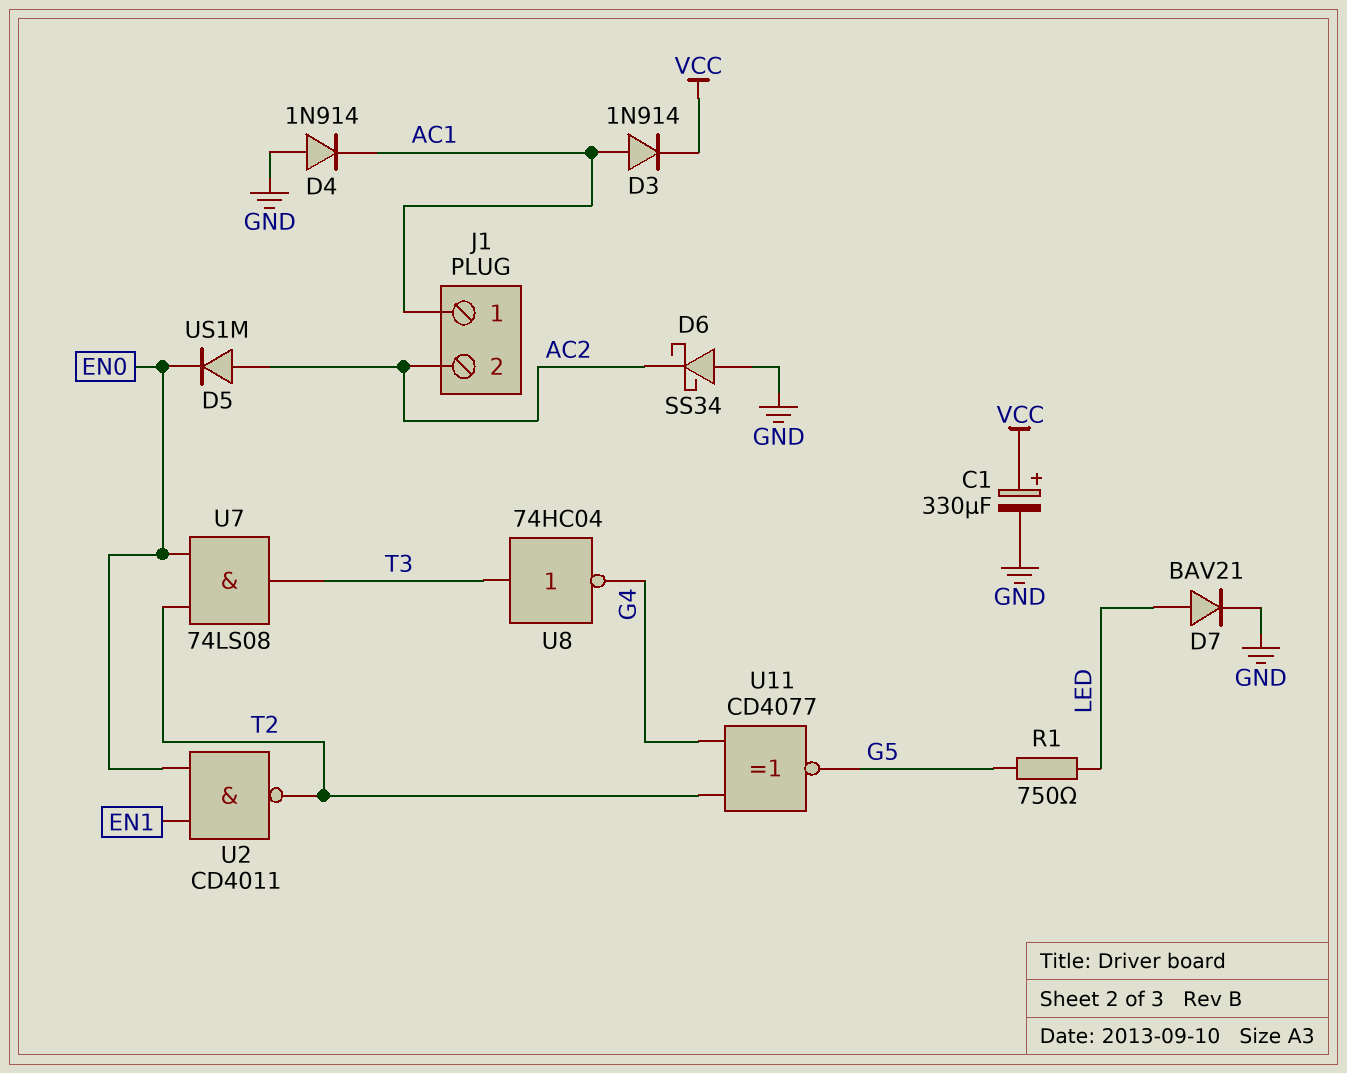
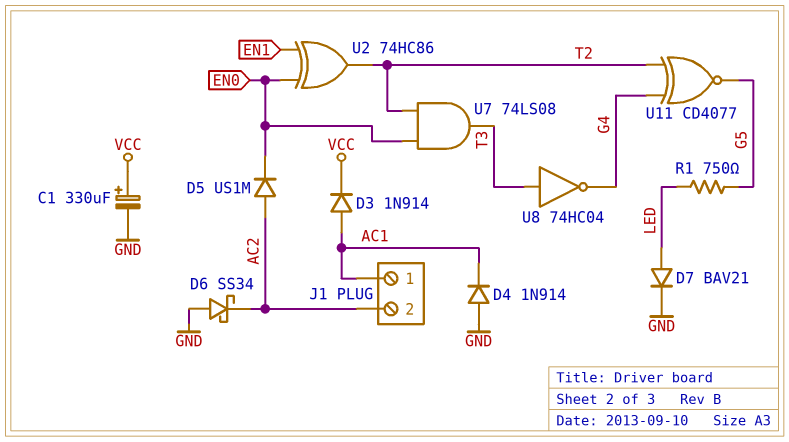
U2: NAND CD4011 (in EN0, in EN1, out T2) -> XOR 74HC86 (in EN0, in EN1, out T2)

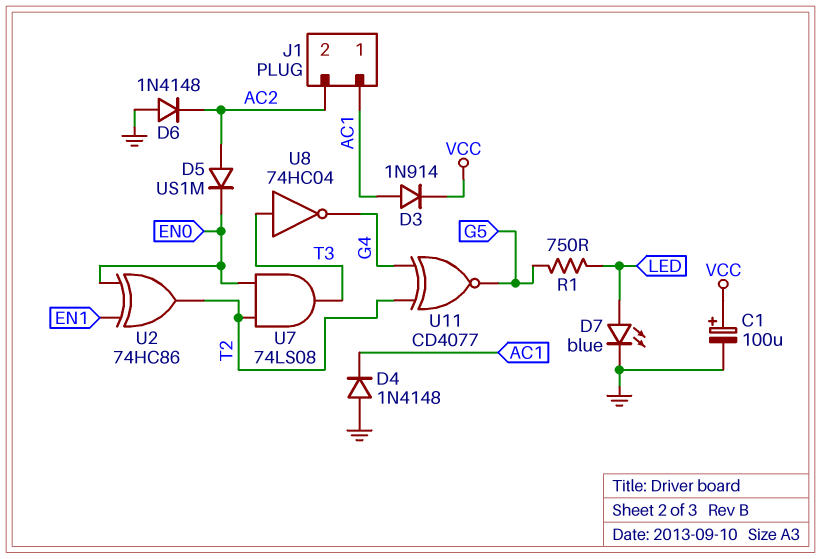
C1: 330uF (plus VCC, minus GND) -> 100uF (plus VCC, minus GND)
D4: diode 1N914 (A GND, K AC1) -> diode 1N4148 (A GND, K AC1)
D6: schottky SS34 (A GND, K AC2) -> diode 1N4148 (A GND, K AC2)
D7: diode BAV21 (A LED, K GND) -> LED blue (A LED, K GND)

